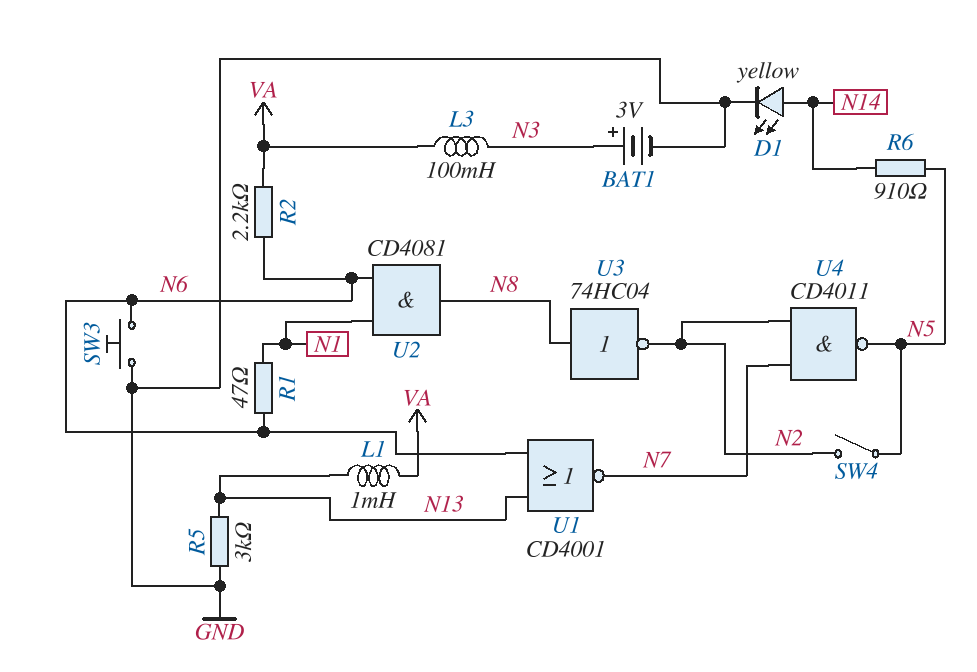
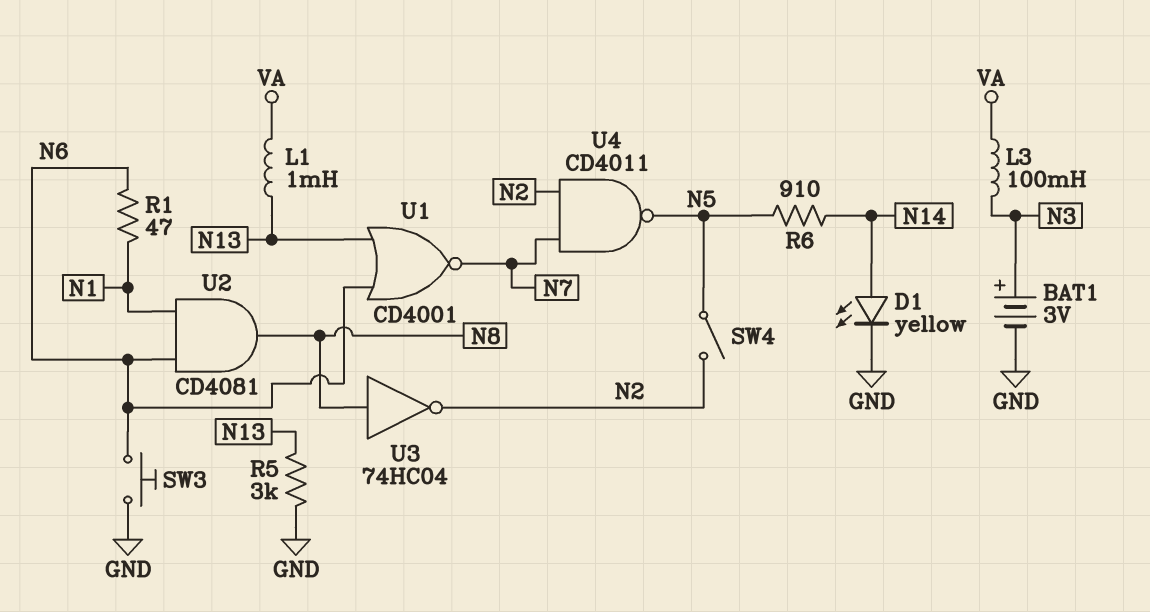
R2: 2.2k (N6, VA) -> none

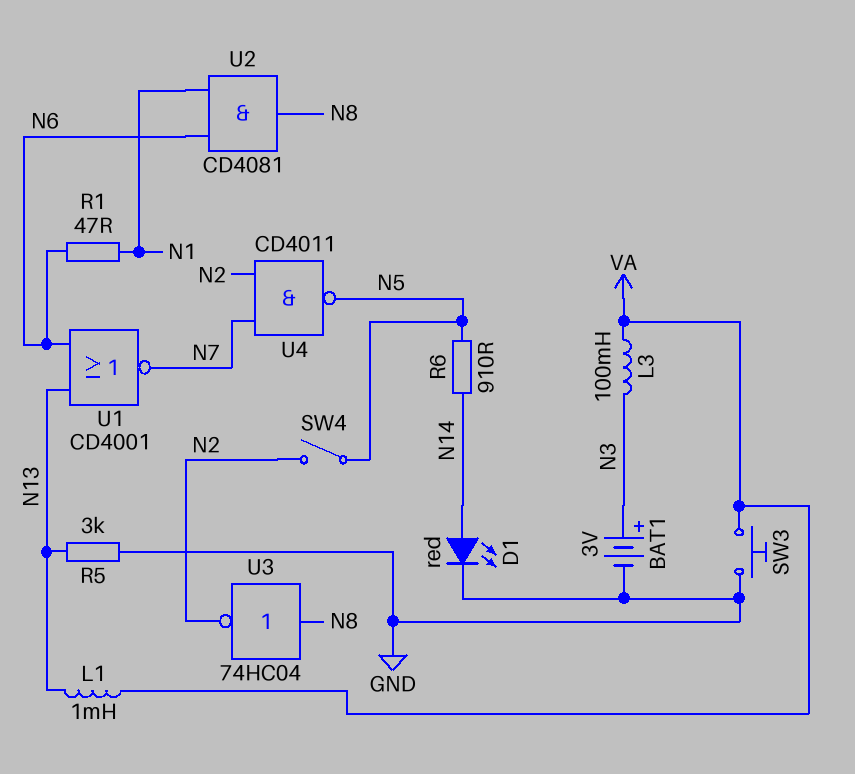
D1: LED yellow (A N14, K GND) -> LED red (A N14, K GND)
SW3: button (GND, N6) -> button (GND, VA)

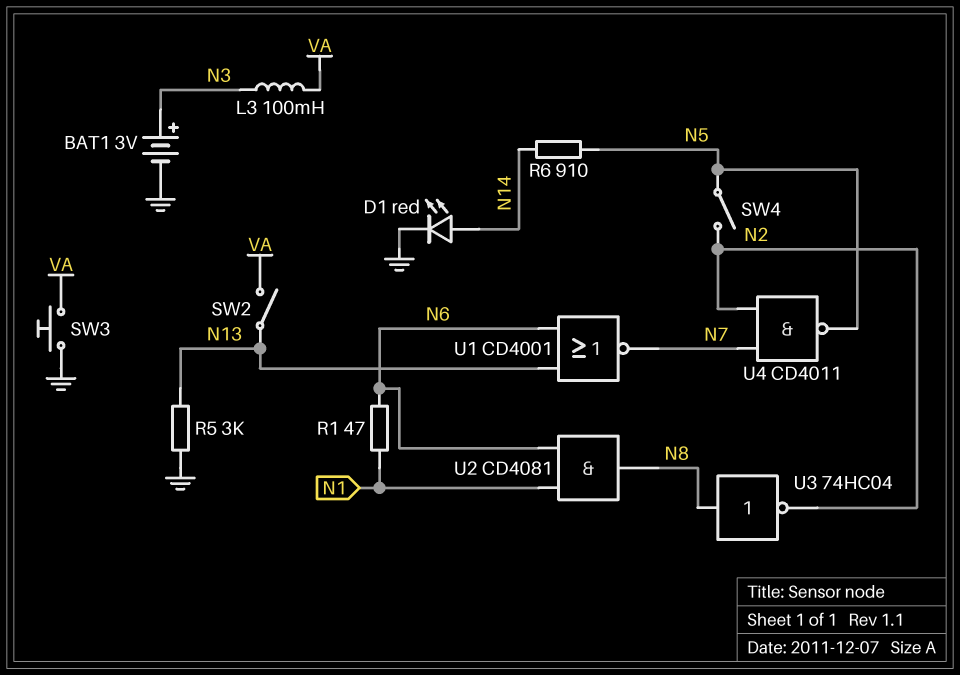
L1: 1mH (N13, VA) -> none
SW2: none -> switch (N13, VA)

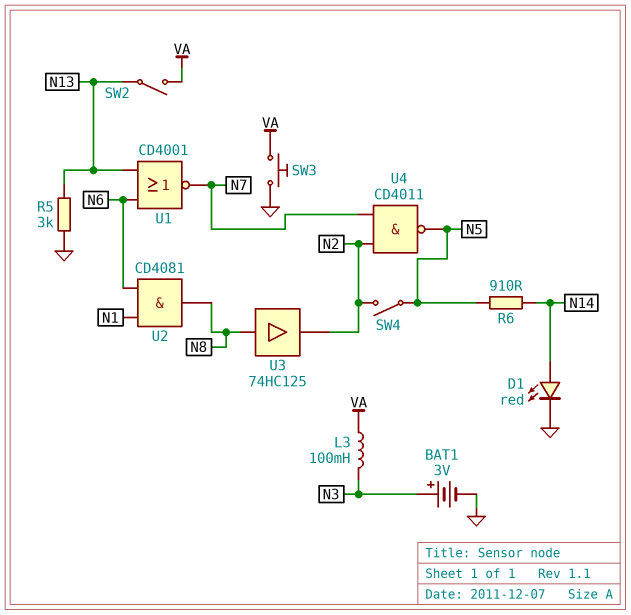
R1: 47 (N1, N6) -> none
U3: NOT 74HC04 (in N8, out N2) -> buffer 74HC125 (in N8, out N2)

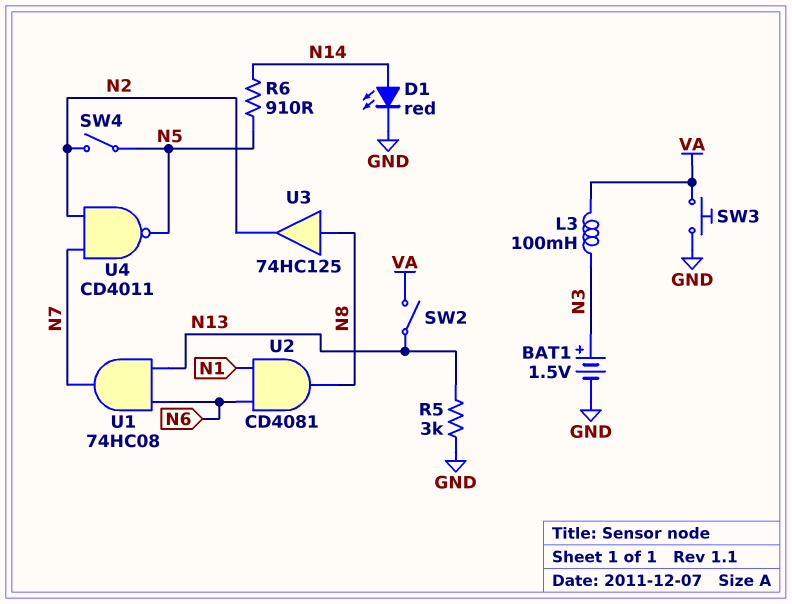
BAT1: 3V (plus N3, minus GND) -> 1.5V (plus N3, minus GND)
U1: NOR CD4001 (in N6, in N13, out N7) -> AND 74HC08 (in N6, in N13, out N7)

